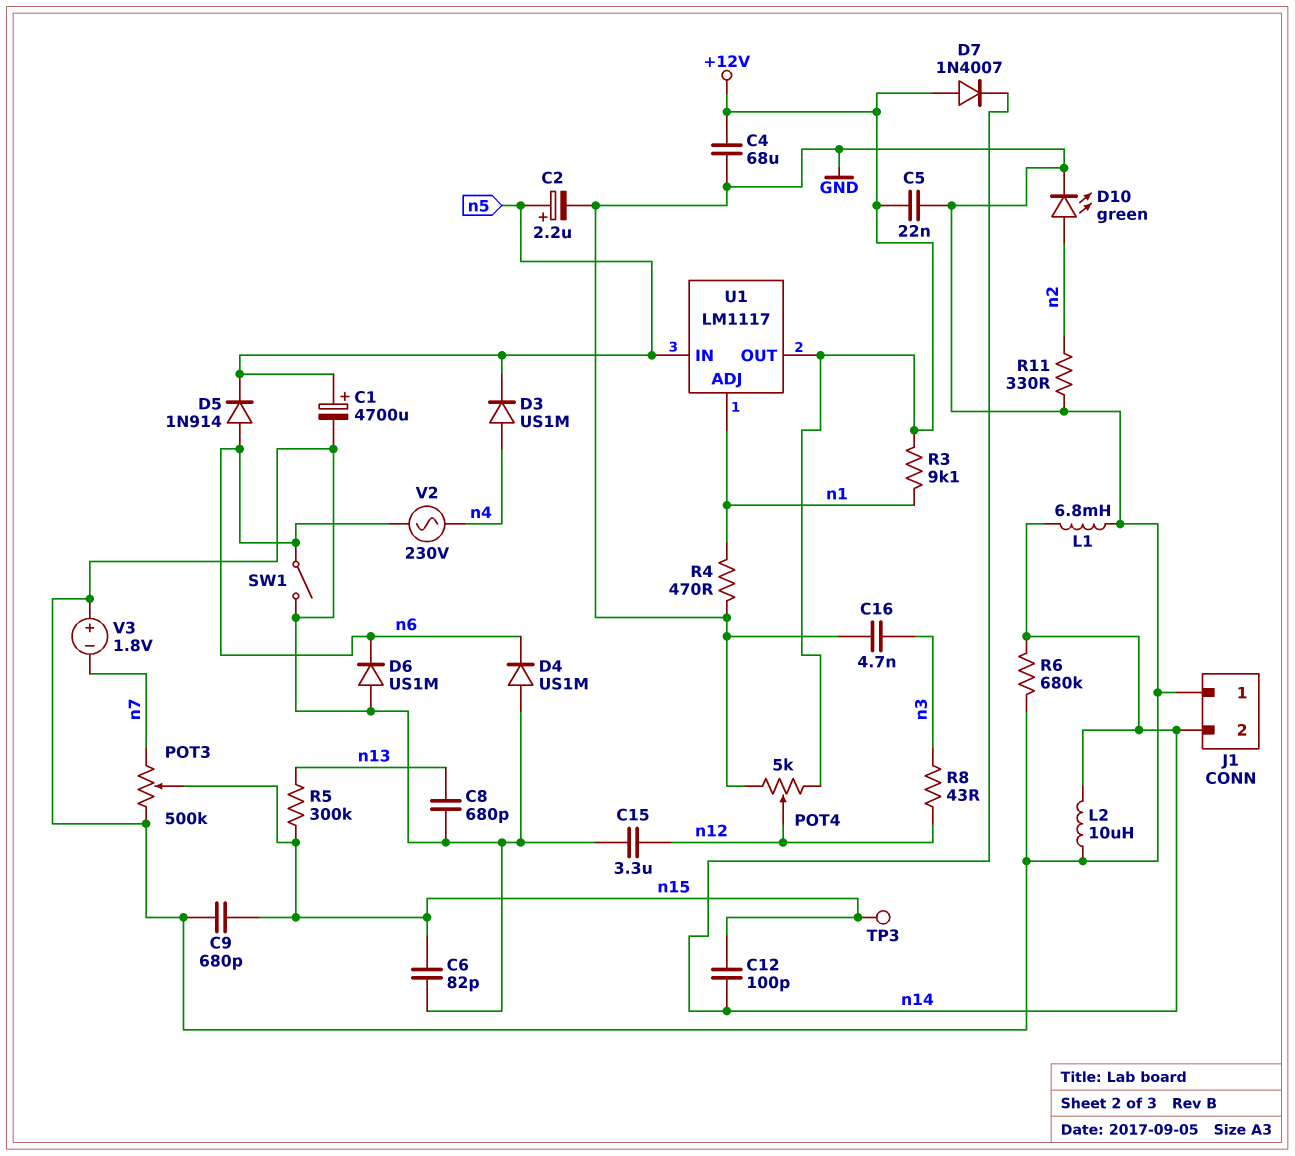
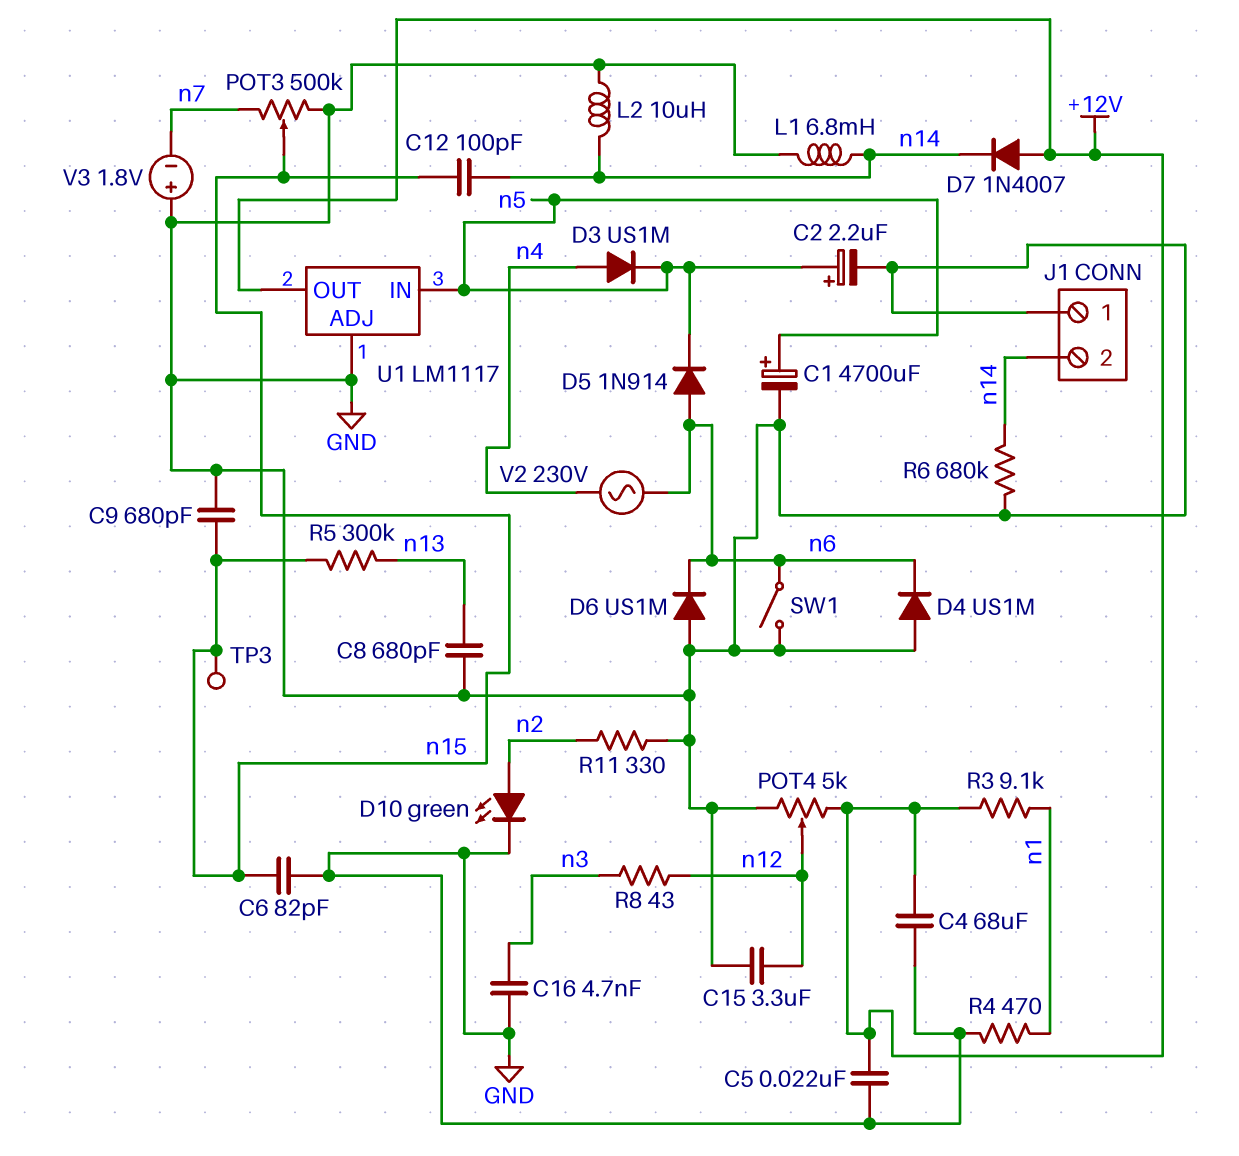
U1 pin ADJ: n1 -> GND

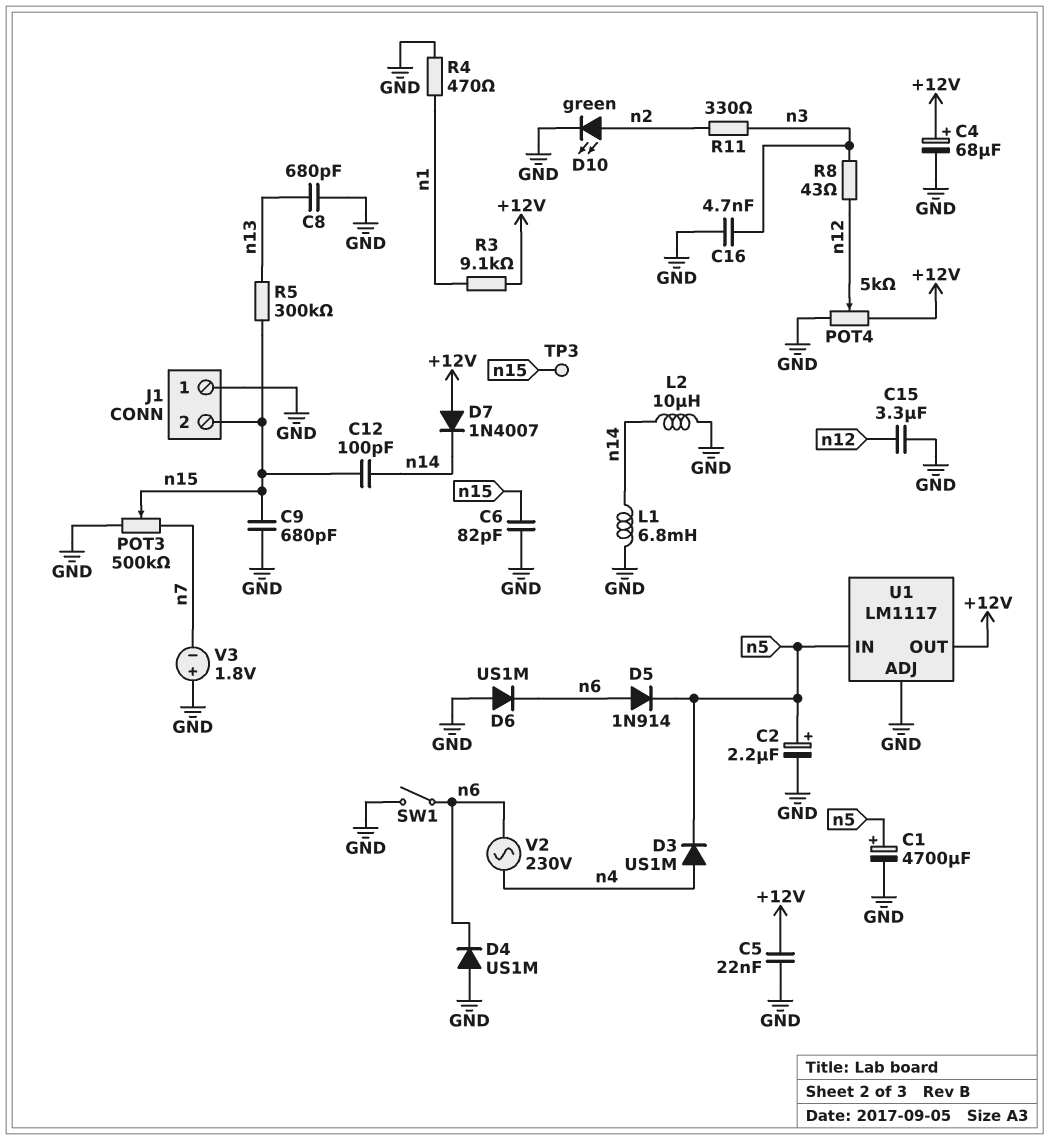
C4: 68uF (+12V, GND) -> 68uF (plus +12V, minus GND)
J1 pin 2: n14 -> n15
R6: 680k (GND, n14) -> none
R11: 330 (GND, n2) -> 330 (n2, n3)

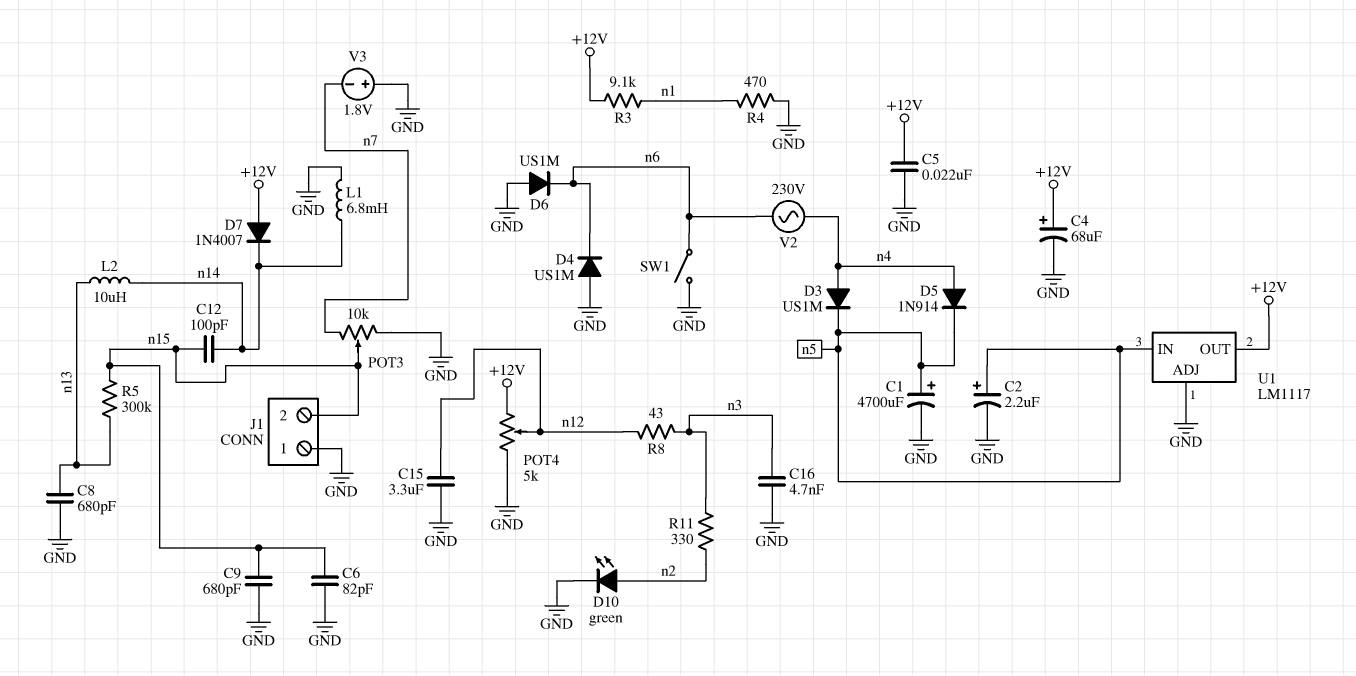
D5: diode 1N914 (A n6, K n5) -> diode 1N914 (A n4, K n5)
L2: 10uH (GND, n14) -> 10uH (n13, n14)
POT3: 500k (GND, n7, wiper n15) -> 10k (GND, n7, wiper n15)
TP3: test point (n15) -> none

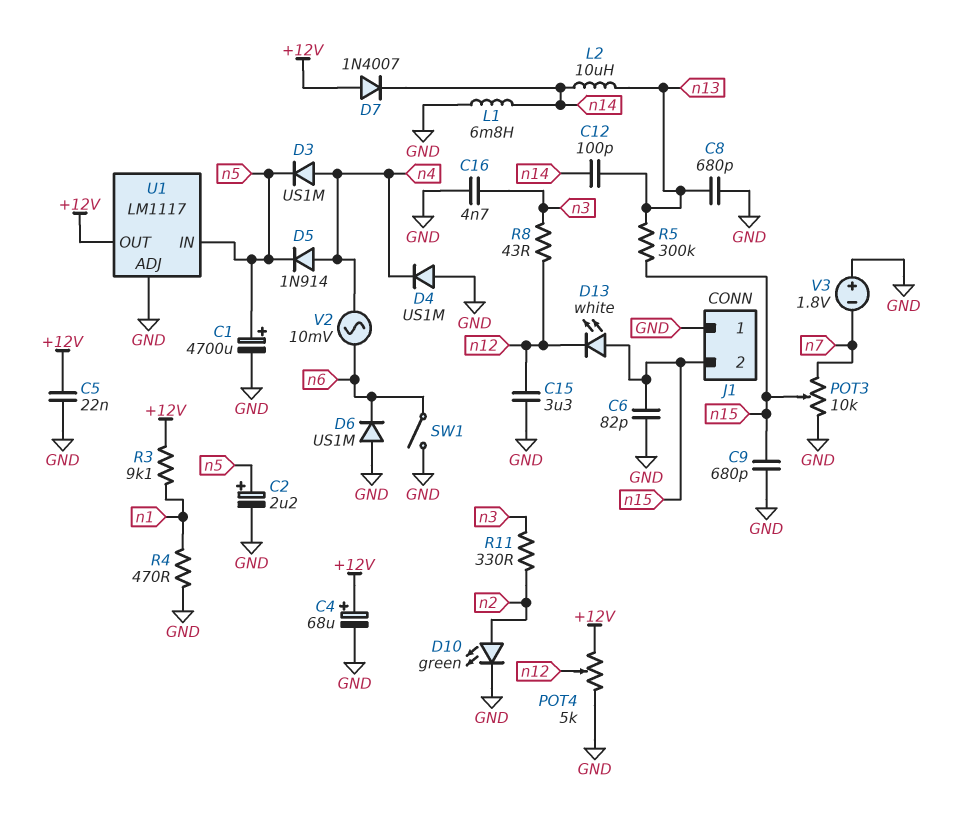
C12: 100pF (n14, n15) -> 100pF (n13, n14)
D4: diode US1M (A GND, K n6) -> diode US1M (A GND, K n4)
D13: none -> LED white (A n15, K n12)
V2: AC 230V (n4, n6) -> AC 10mV (n4, n6)

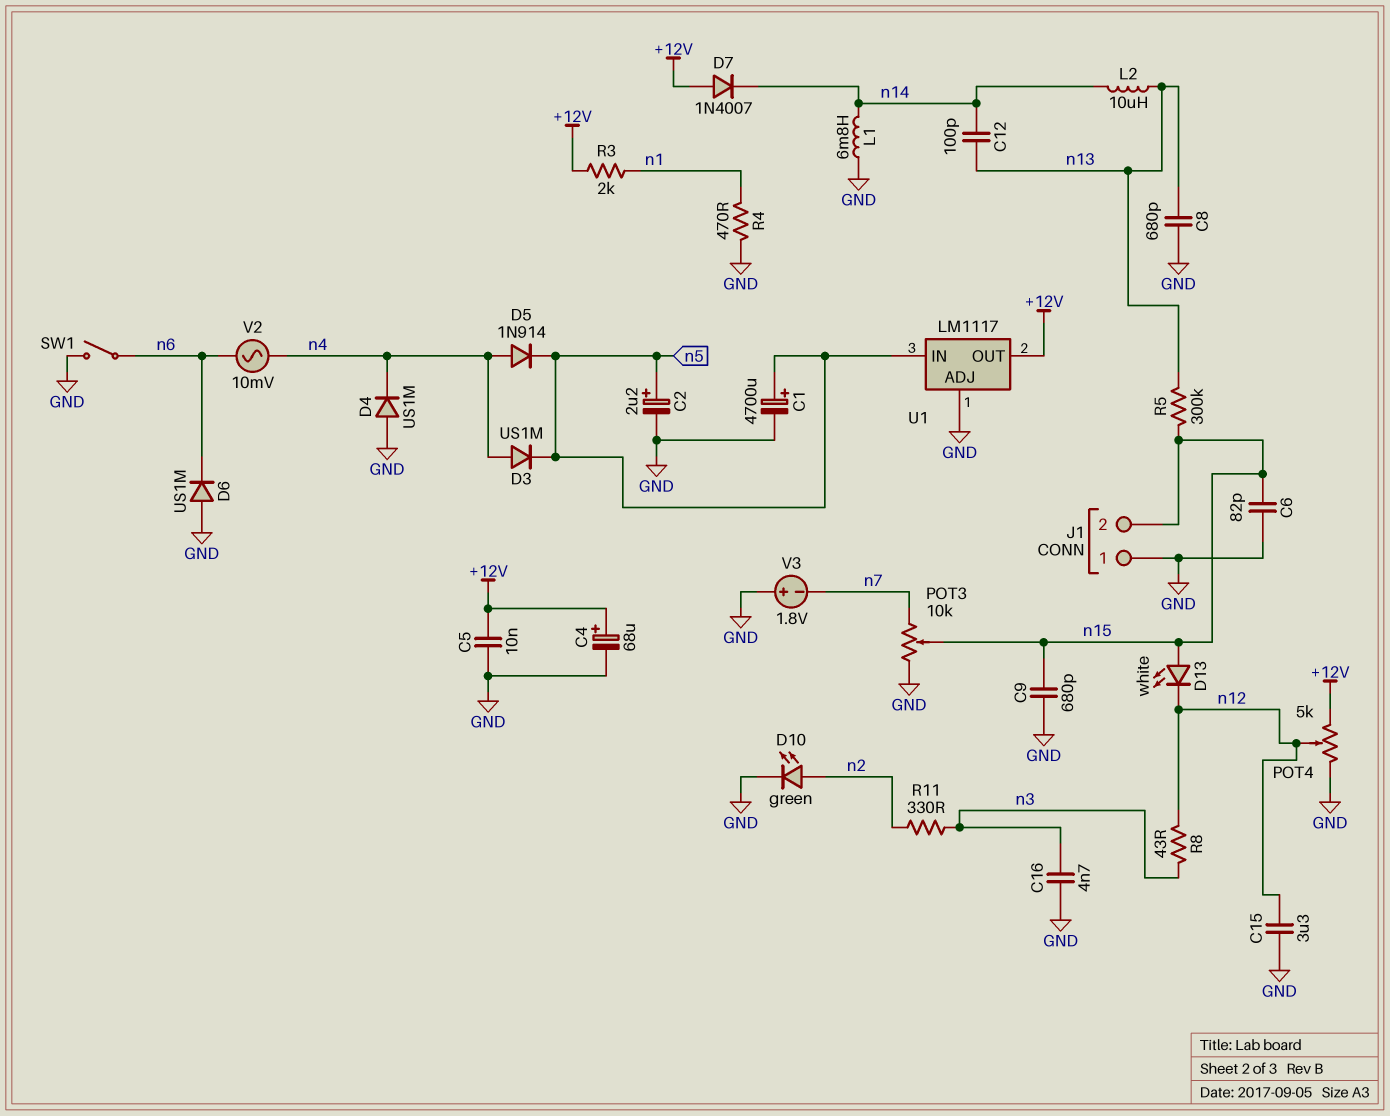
C5: 22nF (+12V, GND) -> 10nF (+12V, GND)
R3: 9.1k (+12V, n1) -> 2k (+12V, n1)

